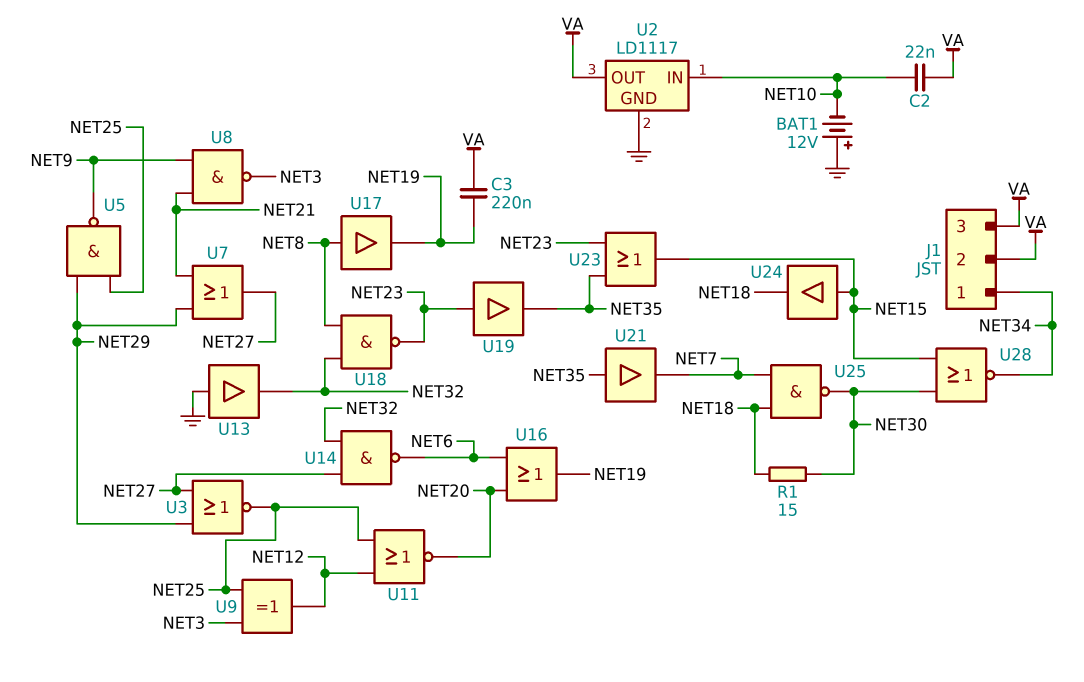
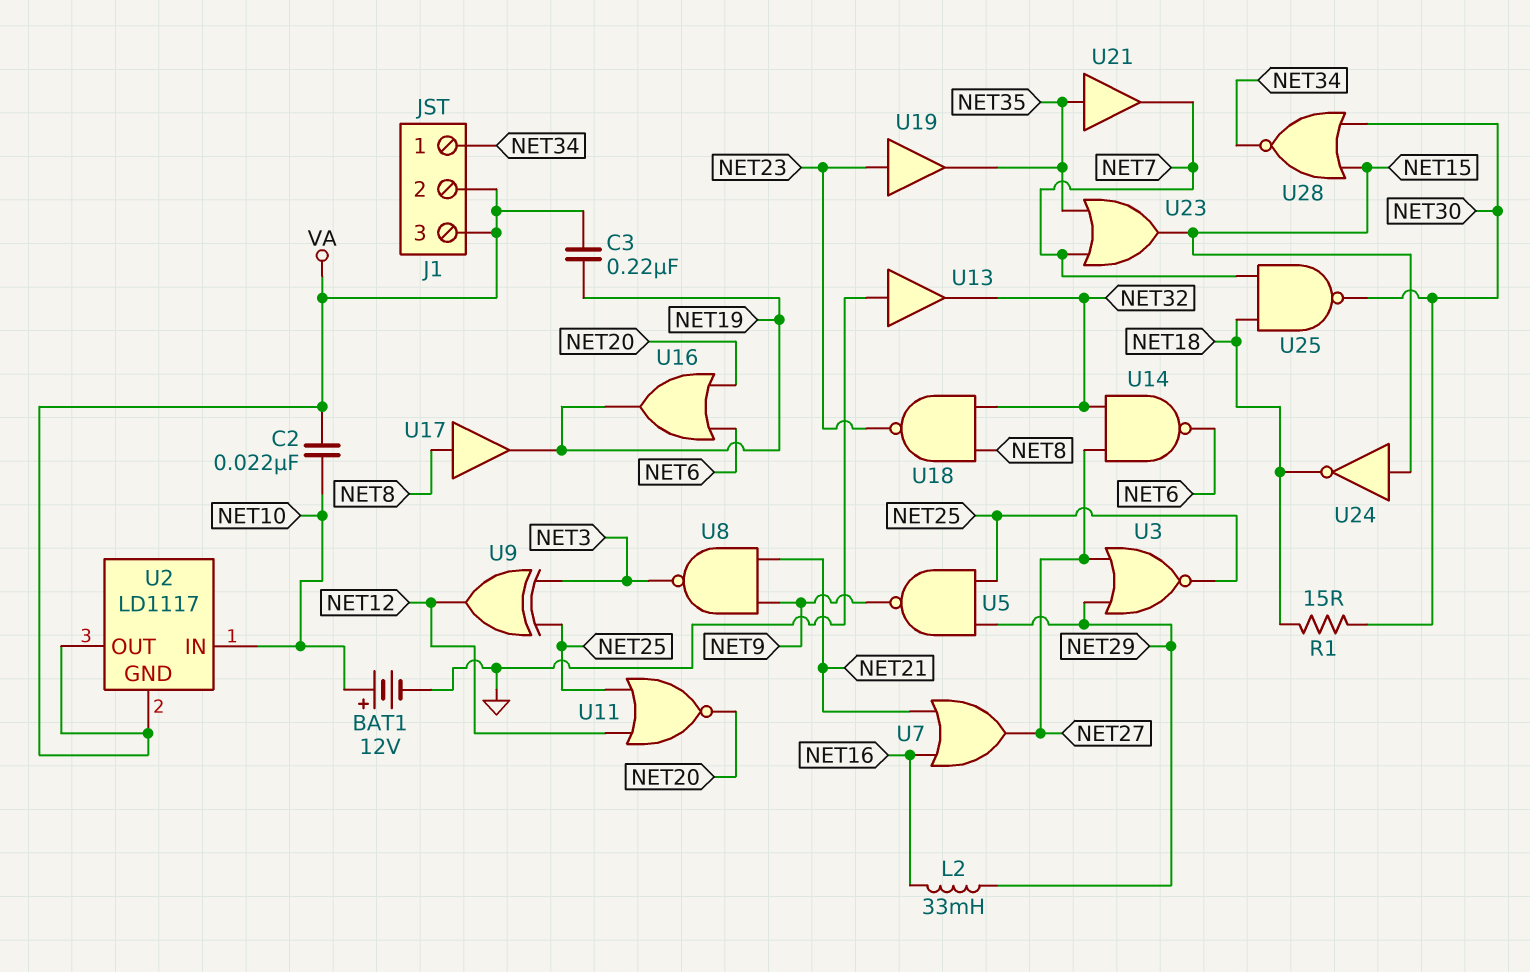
BAT1: 12V (plus GND, minus NET10) -> 12V (plus NET10, minus GND)
L2: none -> 33mH (NET16, NET29)
U2 pin GND: GND -> VA
U7: OR (in NET21, in NET29, out NET27) -> OR (in NET16, in NET21, out NET27)
U23: OR (in NET23, in NET35, out NET15) -> OR (in NET7, in NET35, out NET15)
U24: buffer (in NET15, out NET18) -> NOT (in NET15, out NET18)

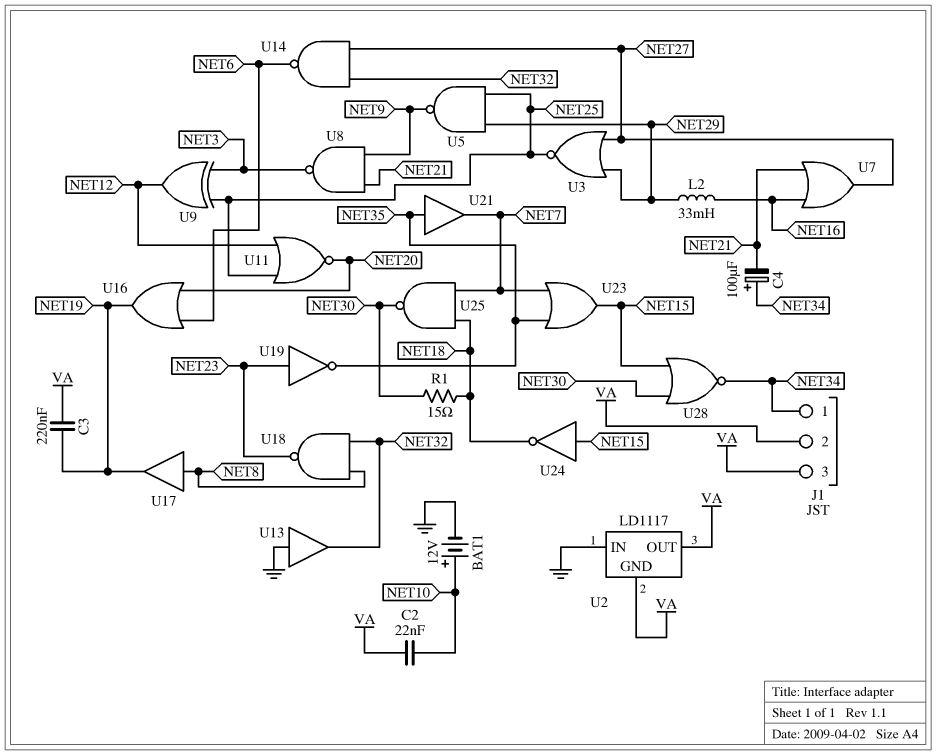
C4: none -> 100uF (plus NET34, minus NET21)
U2 pin IN: NET10 -> GND
U19: buffer (in NET23, out NET35) -> NOT (in NET23, out NET35)

